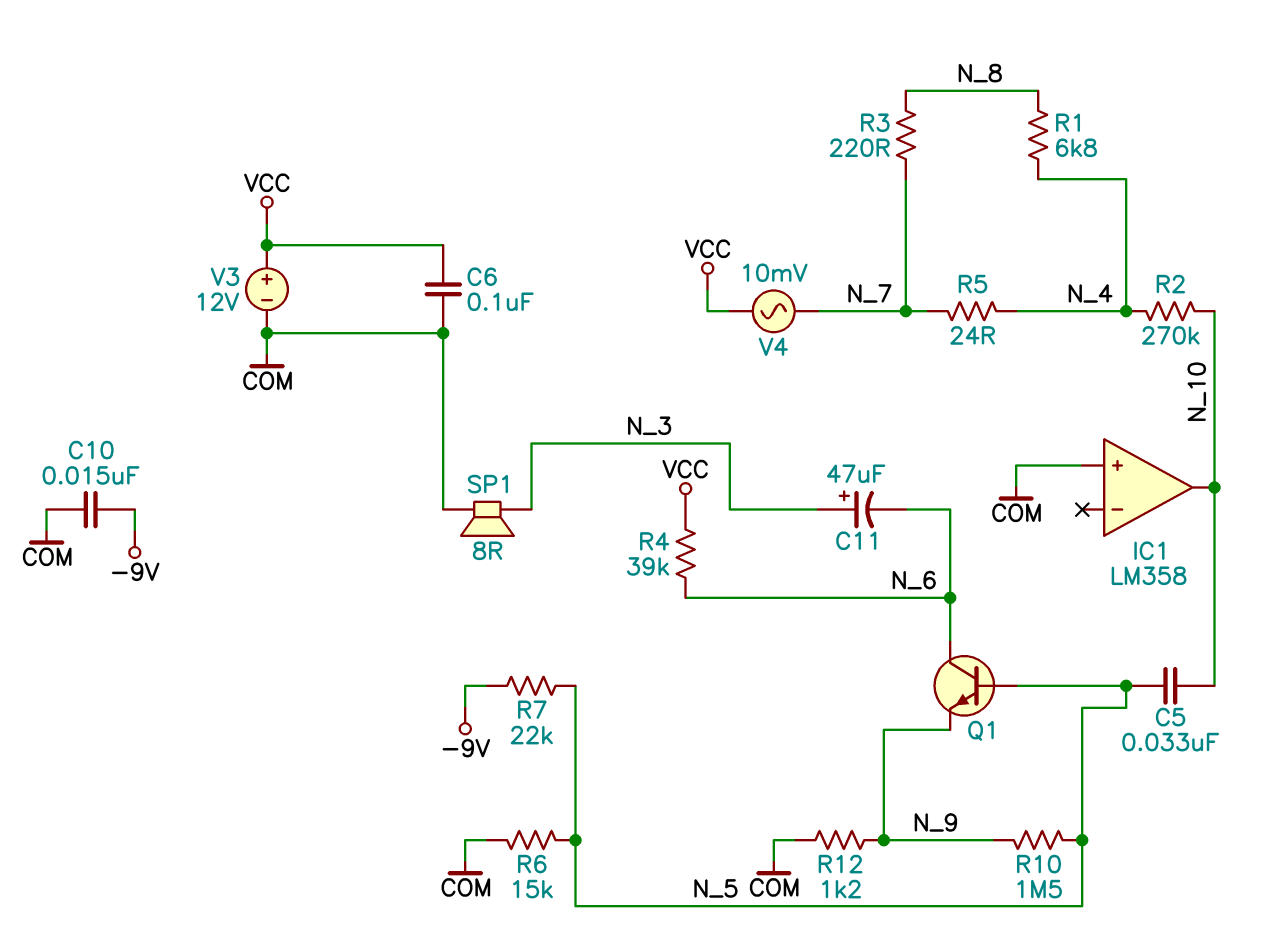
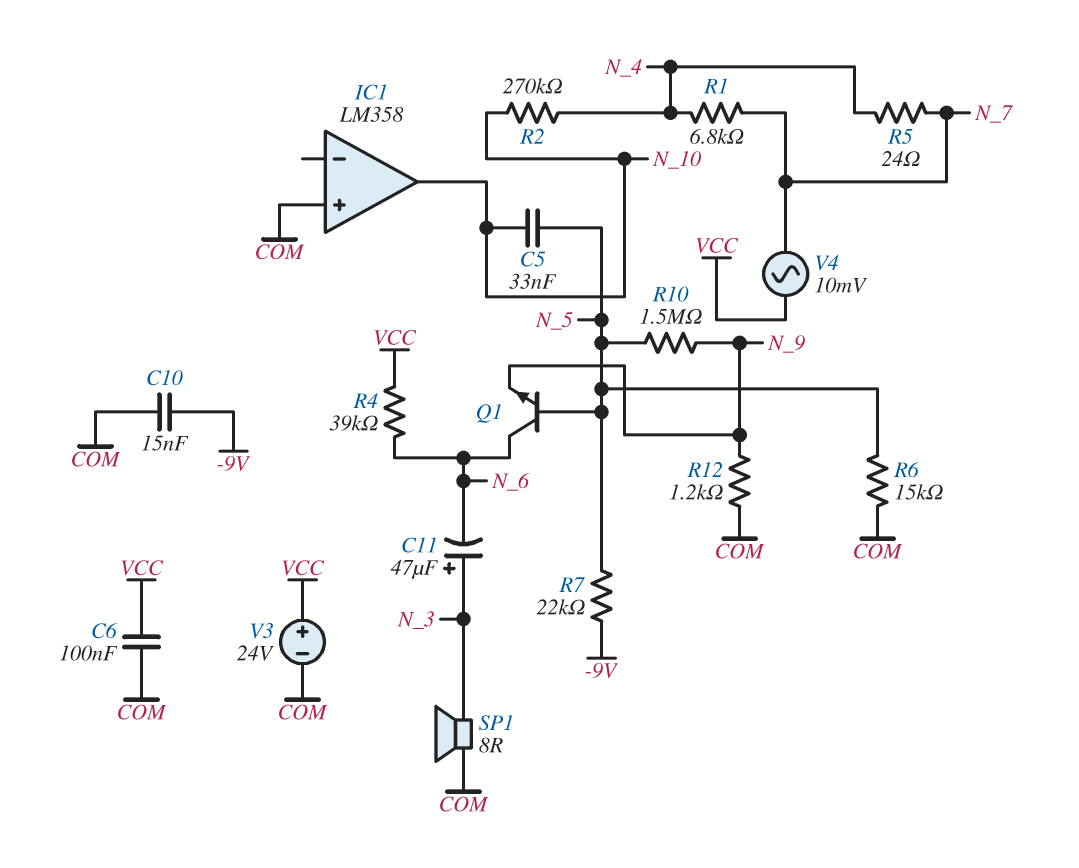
R1: 6.8k (N_4, N_8) -> 6.8k (N_4, N_7)
R3: 220 (N_7, N_8) -> none
V3: 12V (plus VCC, minus COM) -> 24V (plus VCC, minus COM)

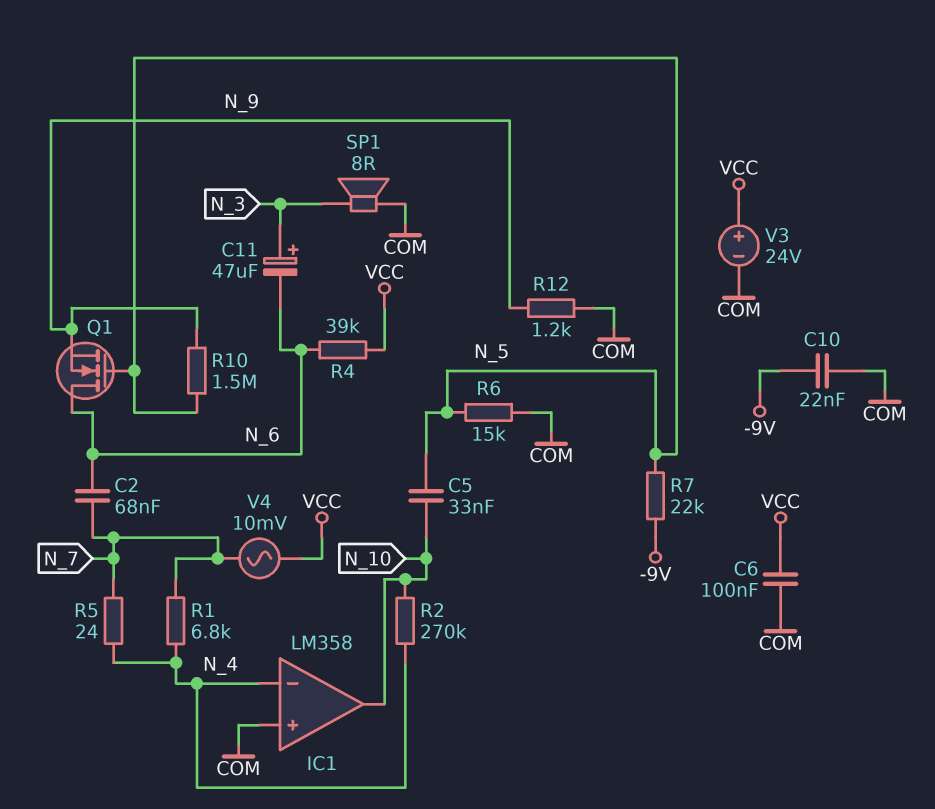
C2: none -> 68nF (N_6, N_7)
C10: 15nF (-9V, COM) -> 22nF (-9V, COM)
IC1 pin in-: none -> N_4
Q1: NPN (B N_5, C N_6, E N_9) -> NMOS (G N_5, D N_6, S N_9)

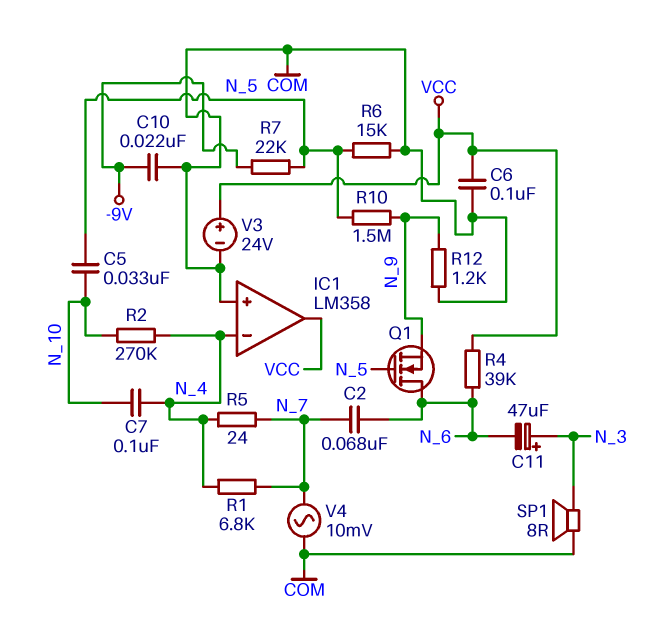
C7: none -> 100nF (N_4, N_10)
IC1 pin out: N_10 -> VCC
V4: AC 10mV (N_7, VCC) -> AC 10mV (COM, N_7)

